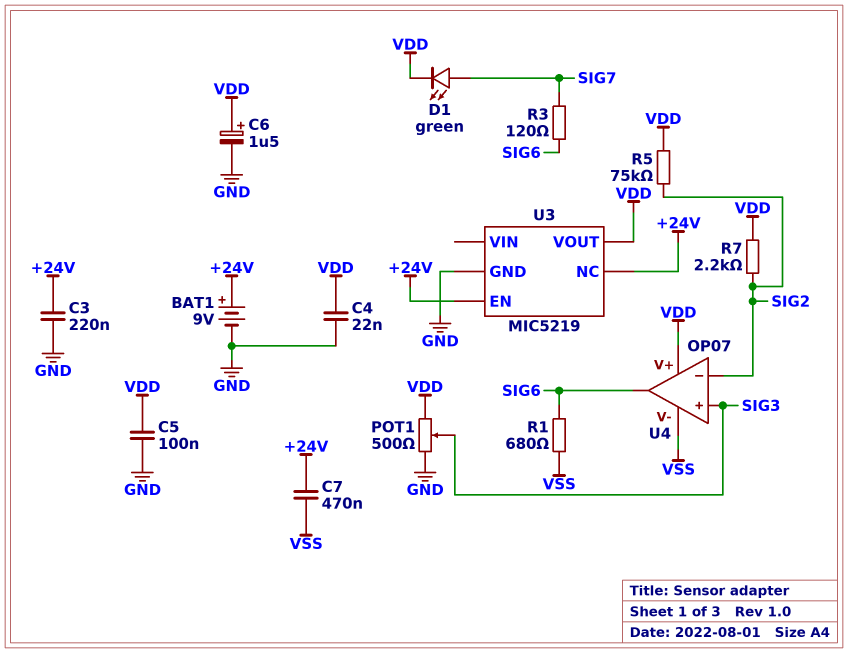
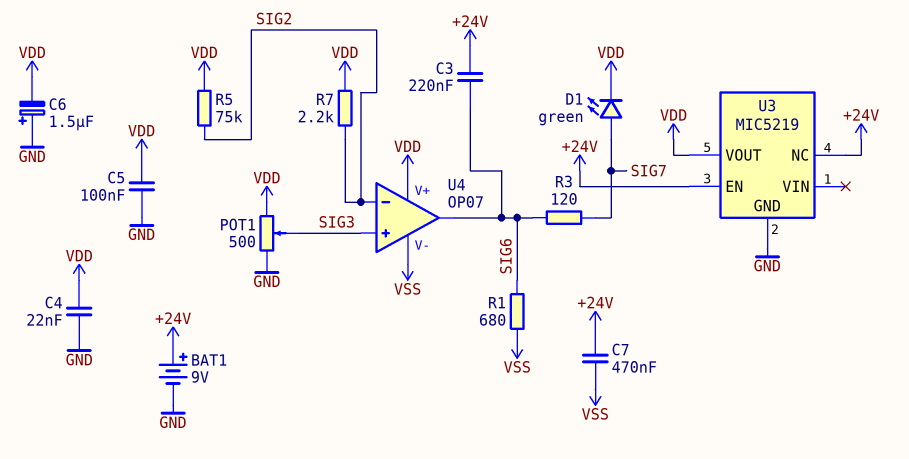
C3: 220nF (+24V, GND) -> 220nF (+24V, SIG6)
C6: 1.5uF (plus VDD, minus GND) -> 1.5uF (plus GND, minus VDD)

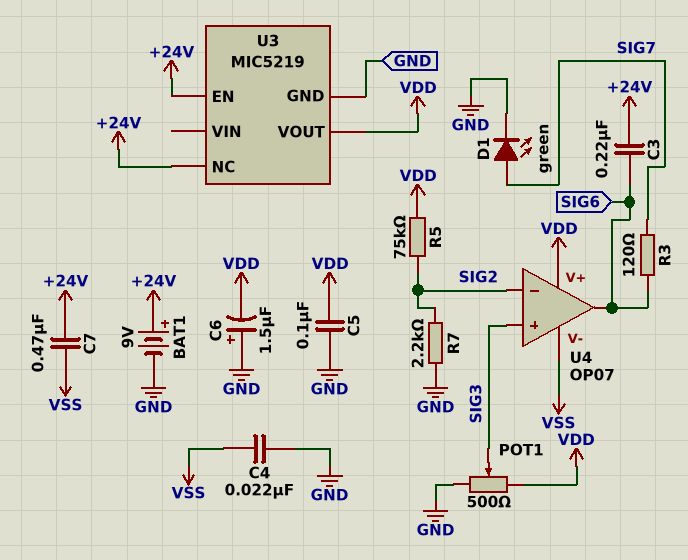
C4: 22nF (GND, VDD) -> 22nF (GND, VSS)
D1: LED green (A SIG7, K VDD) -> LED green (A SIG7, K GND)
R1: 680 (SIG6, VSS) -> none
R7: 2.2k (SIG2, VDD) -> 2.2k (GND, SIG2)

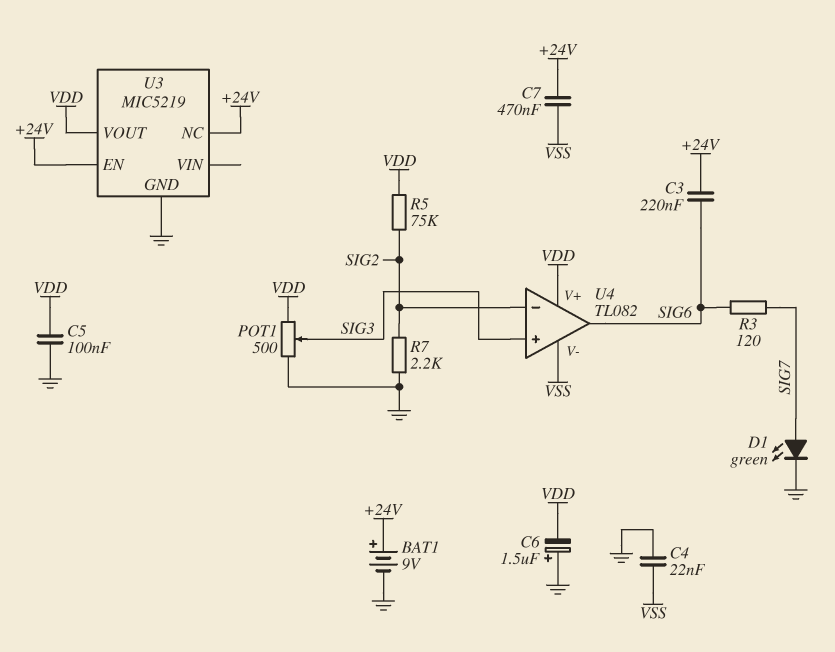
U4: OP07 -> TL082

